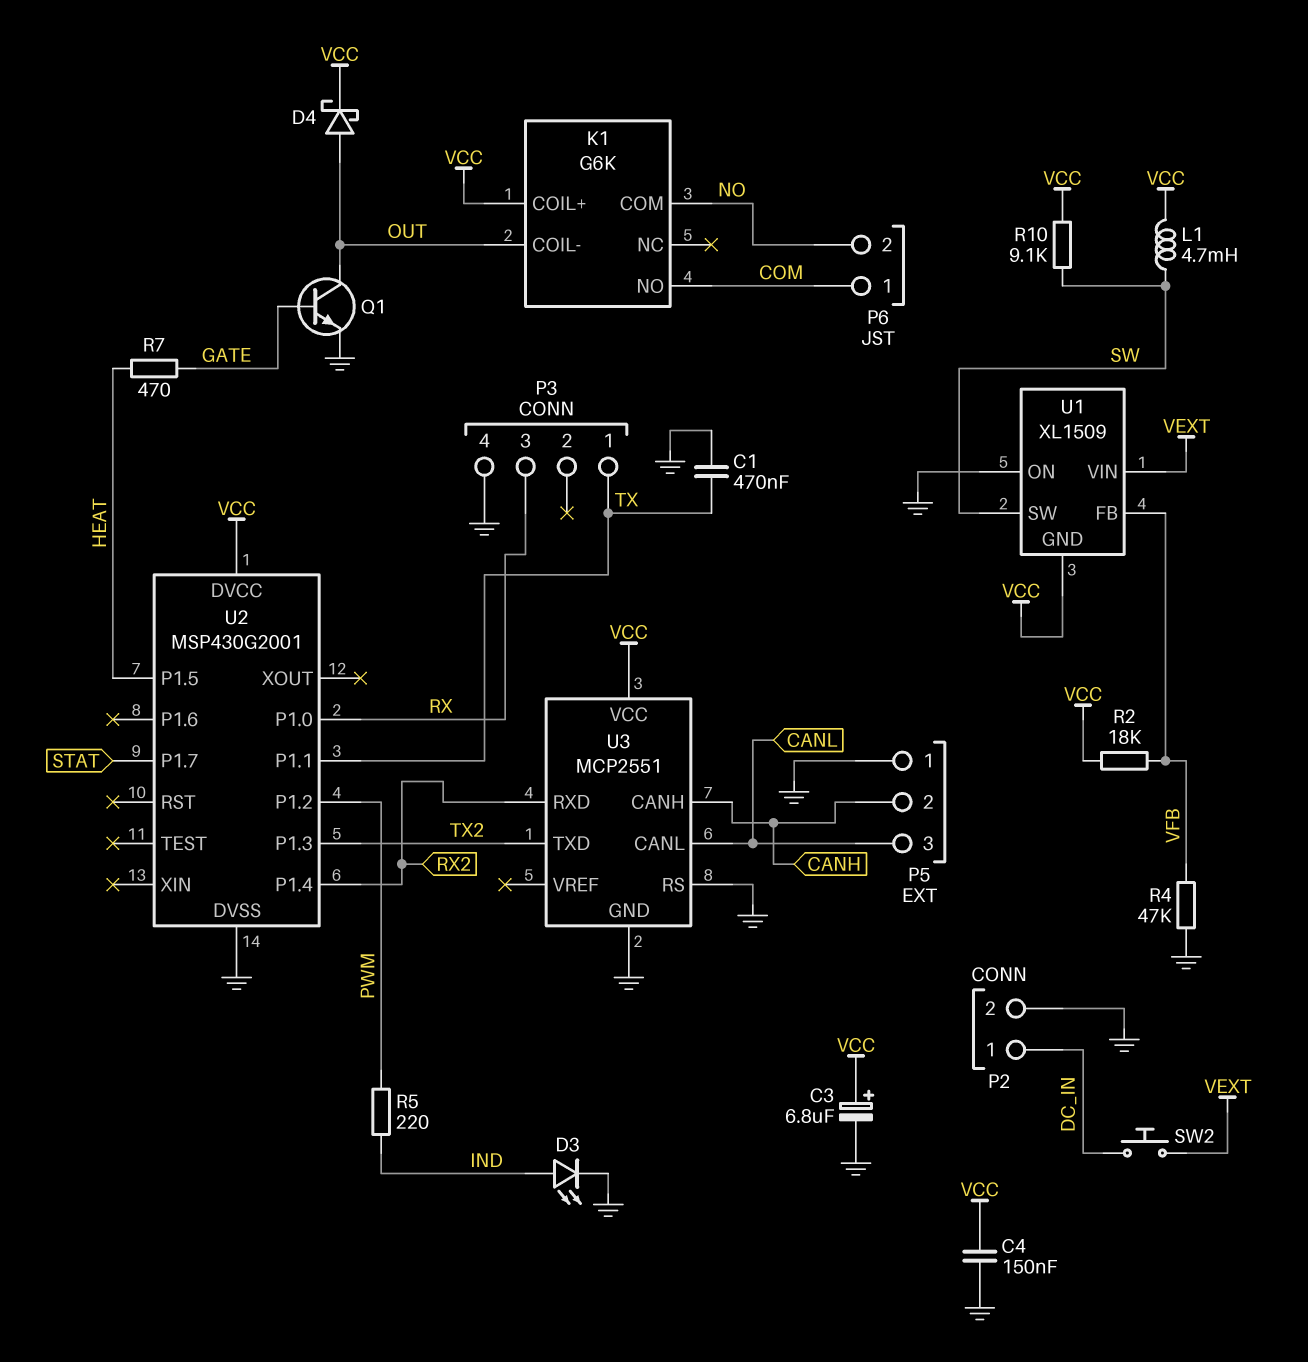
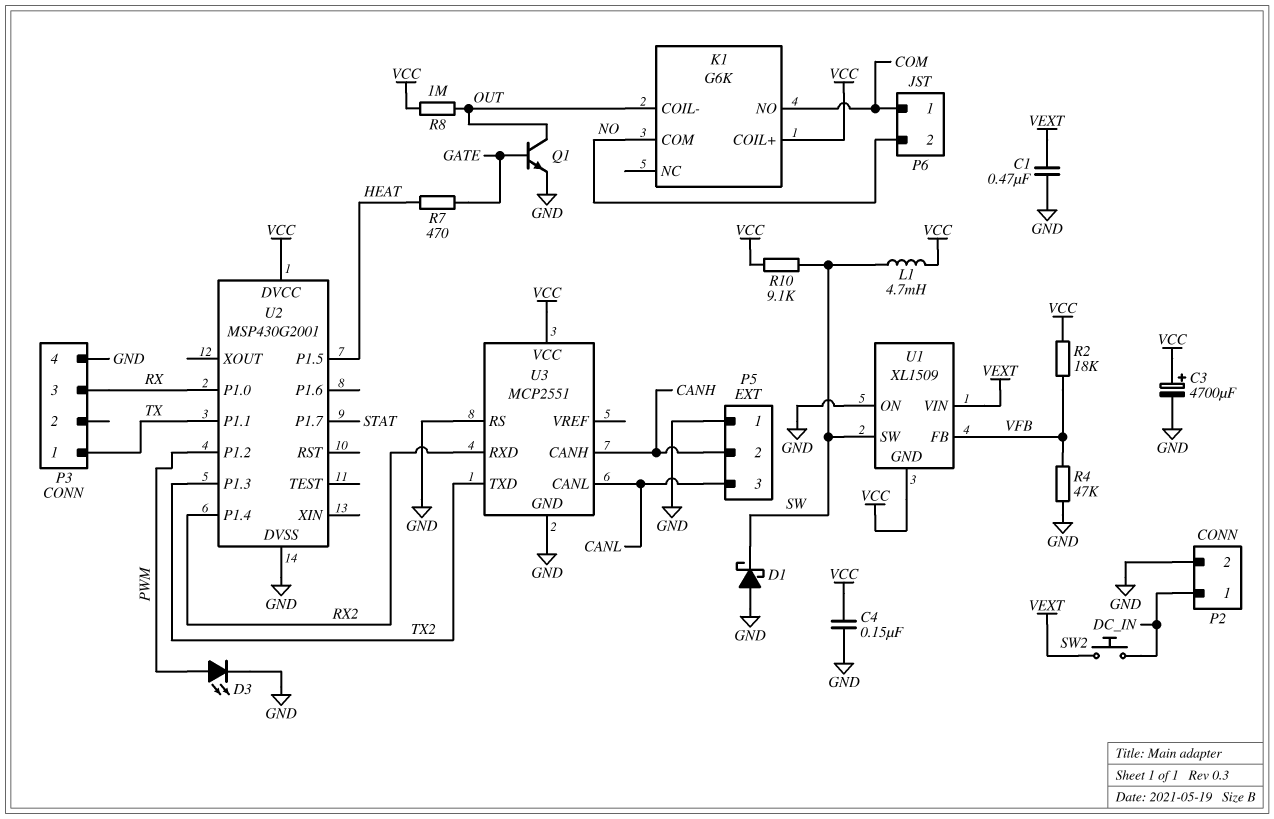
C1: 470nF (GND, TX) -> 470nF (GND, VEXT)
C3: 6.8uF (plus VCC, minus GND) -> 4700uF (plus VCC, minus GND)
D1: none -> schottky (A GND, K SW)
D3: LED (A IND, K GND) -> LED (A PWM, K GND)
D4: schottky (A OUT, K VCC) -> none
R5: 220 (IND, PWM) -> none
R8: none -> 1M (OUT, VCC)

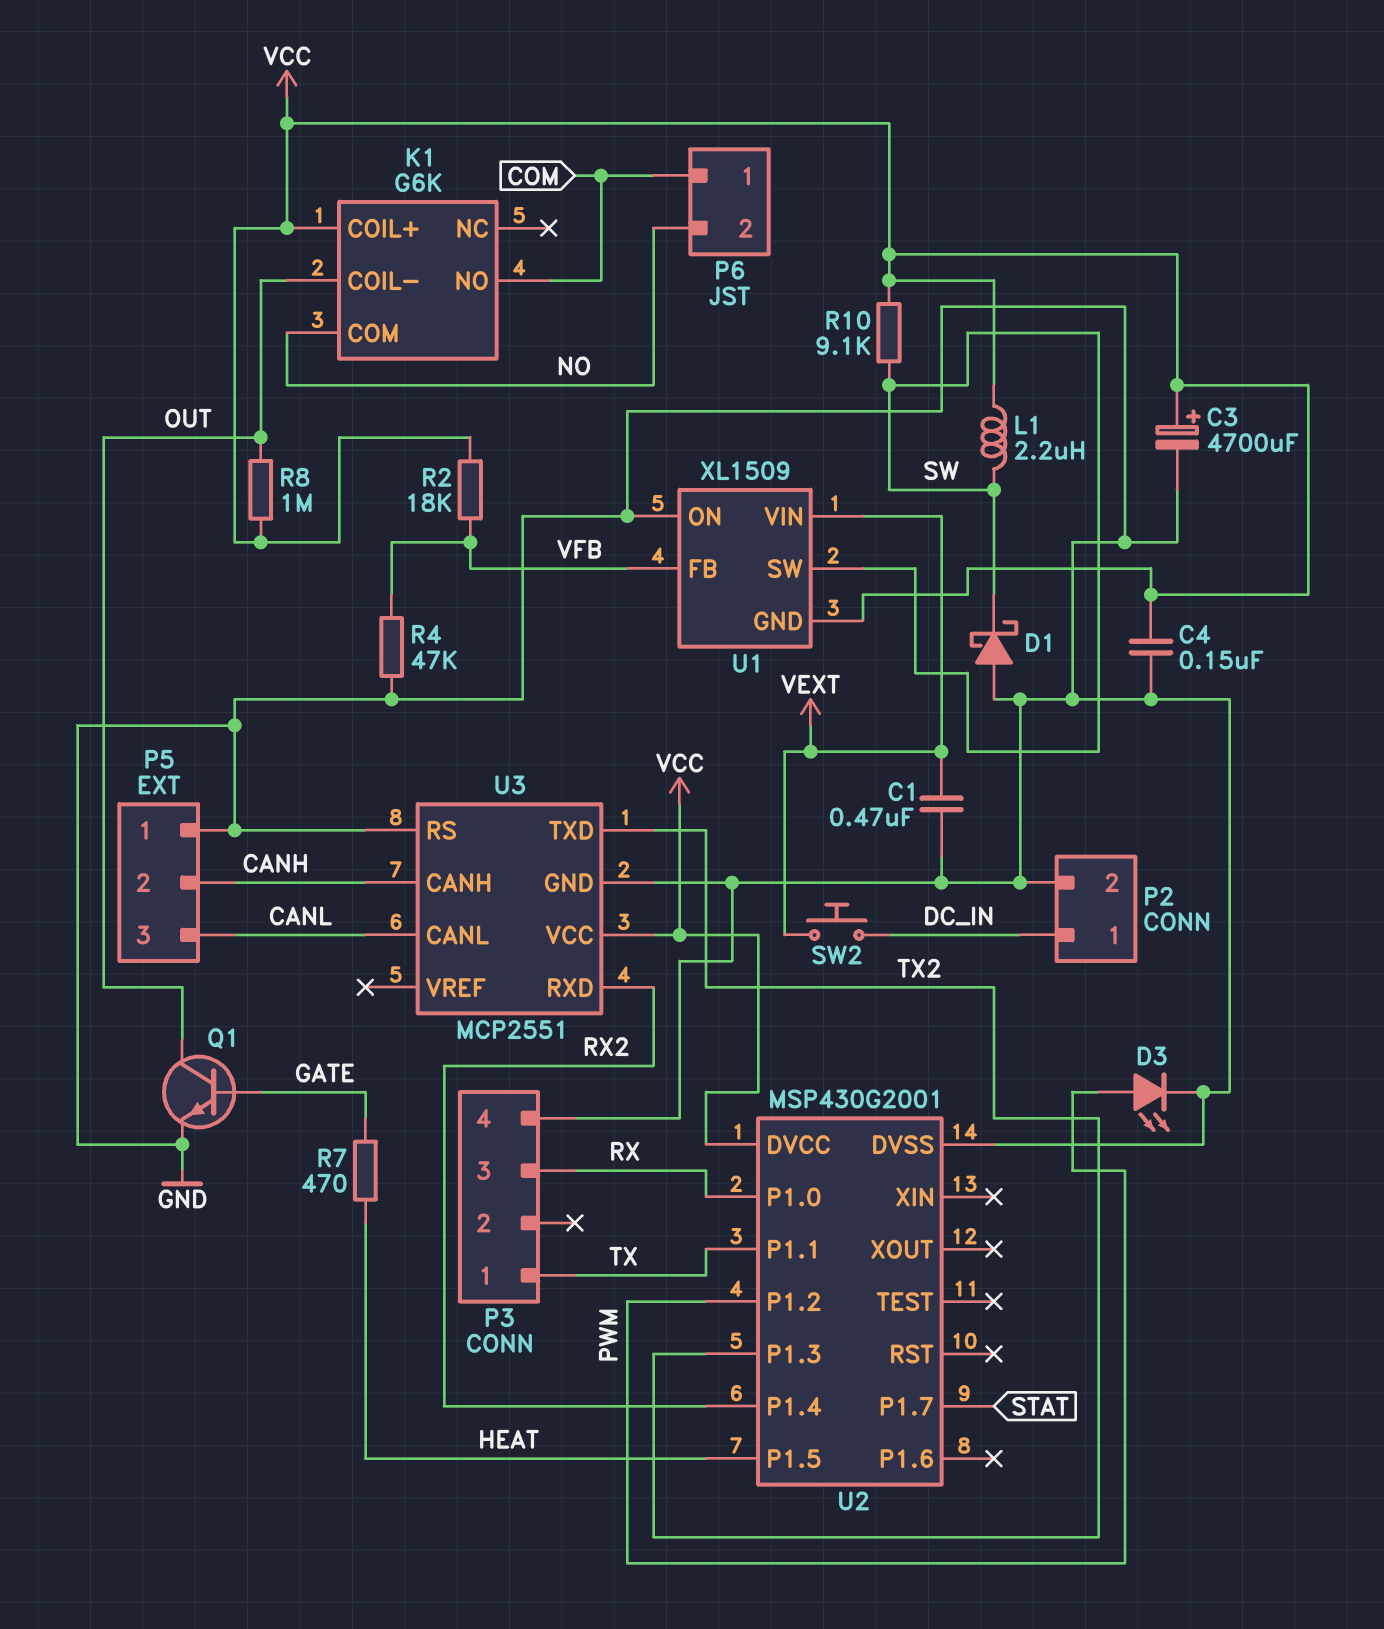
L1: 4.7mH (SW, VCC) -> 2.2uH (SW, VCC)

